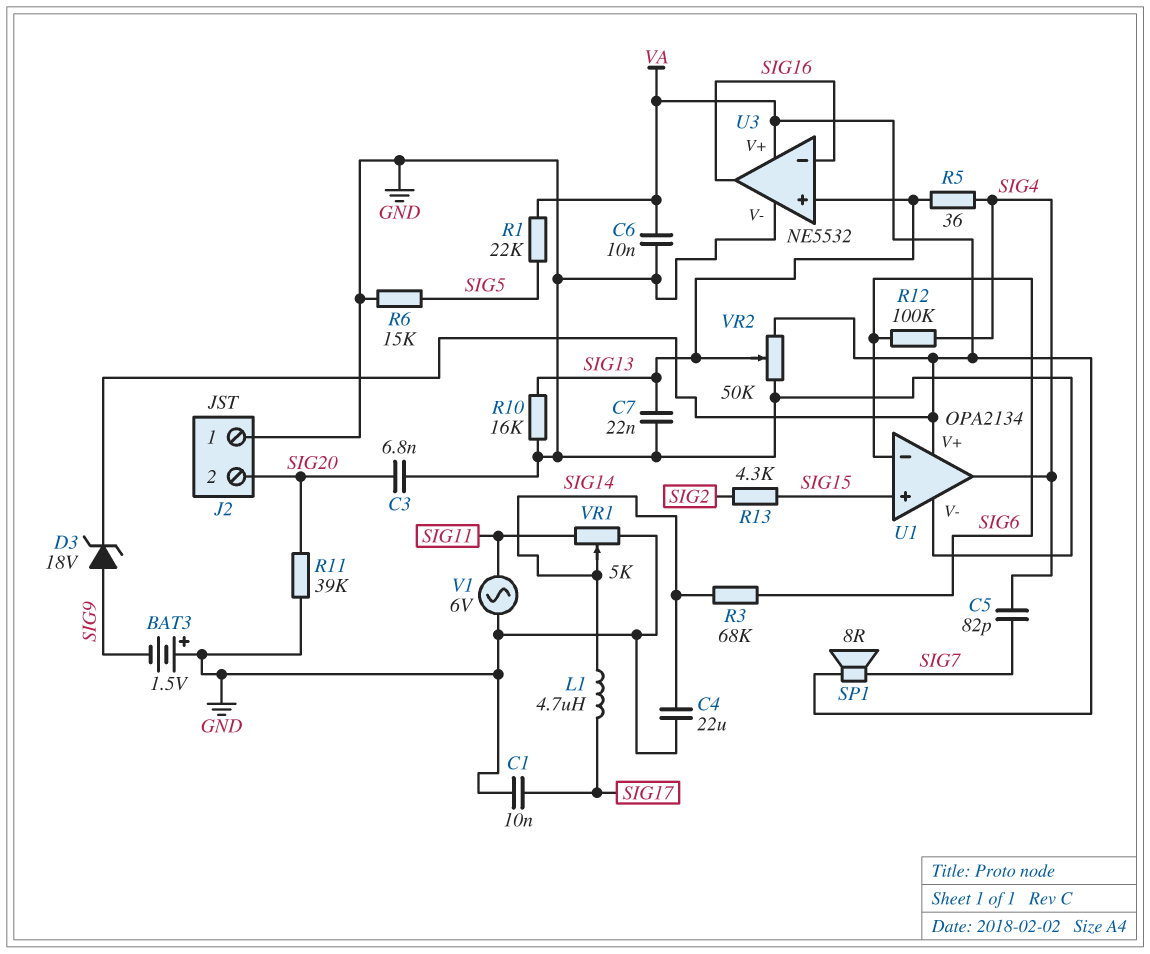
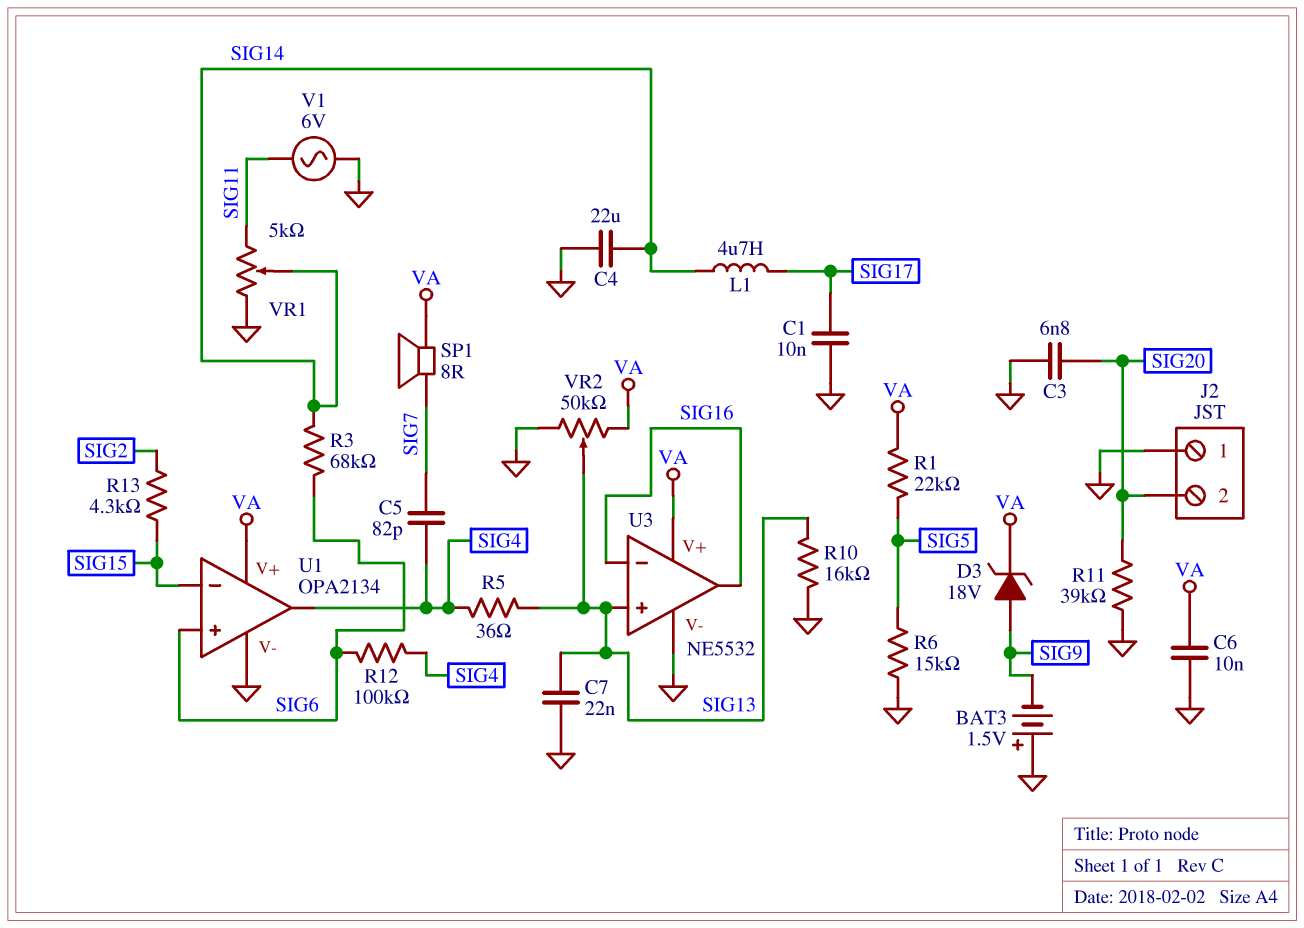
U1 pin in+: SIG15 -> SIG6
U1 pin in-: SIG6 -> SIG15

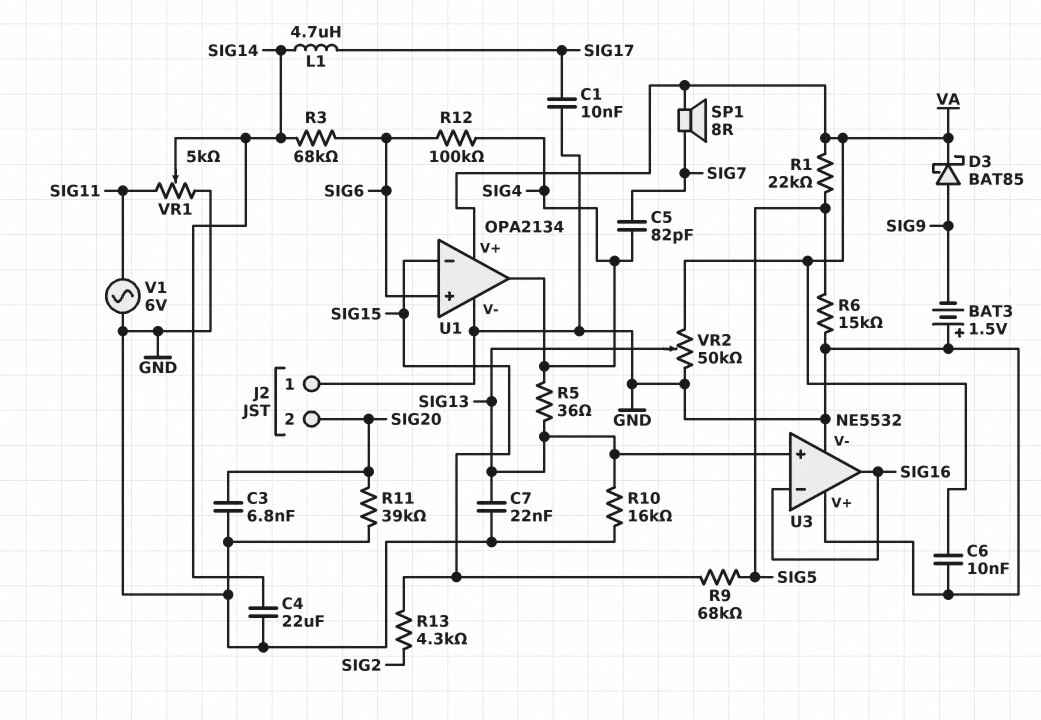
D3: zener 18V (A SIG9, K VA) -> schottky BAT85 (A SIG9, K VA)
R9: none -> 68k (SIG5, SIG15)
U3 pin V+: VA -> GND

